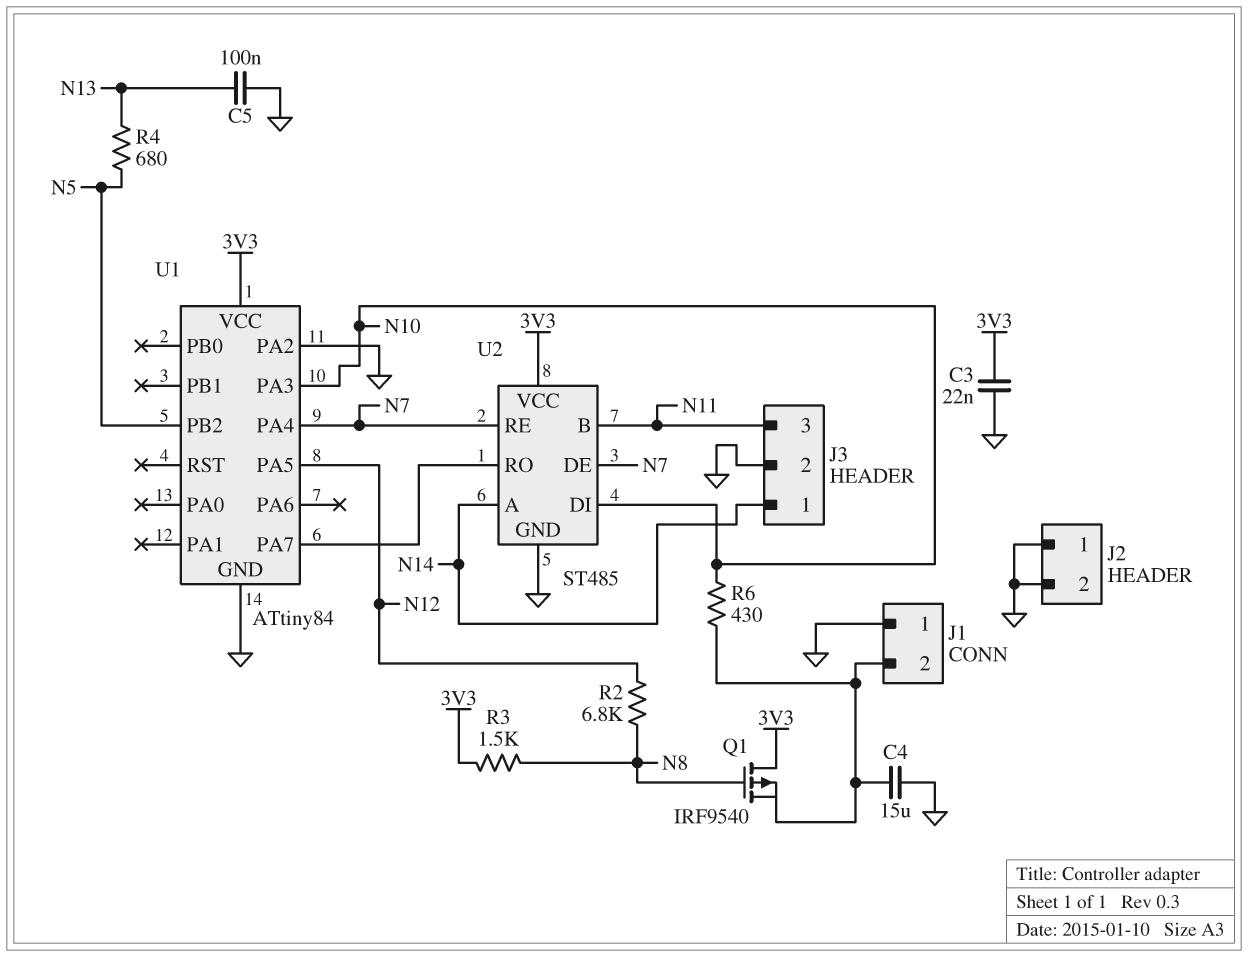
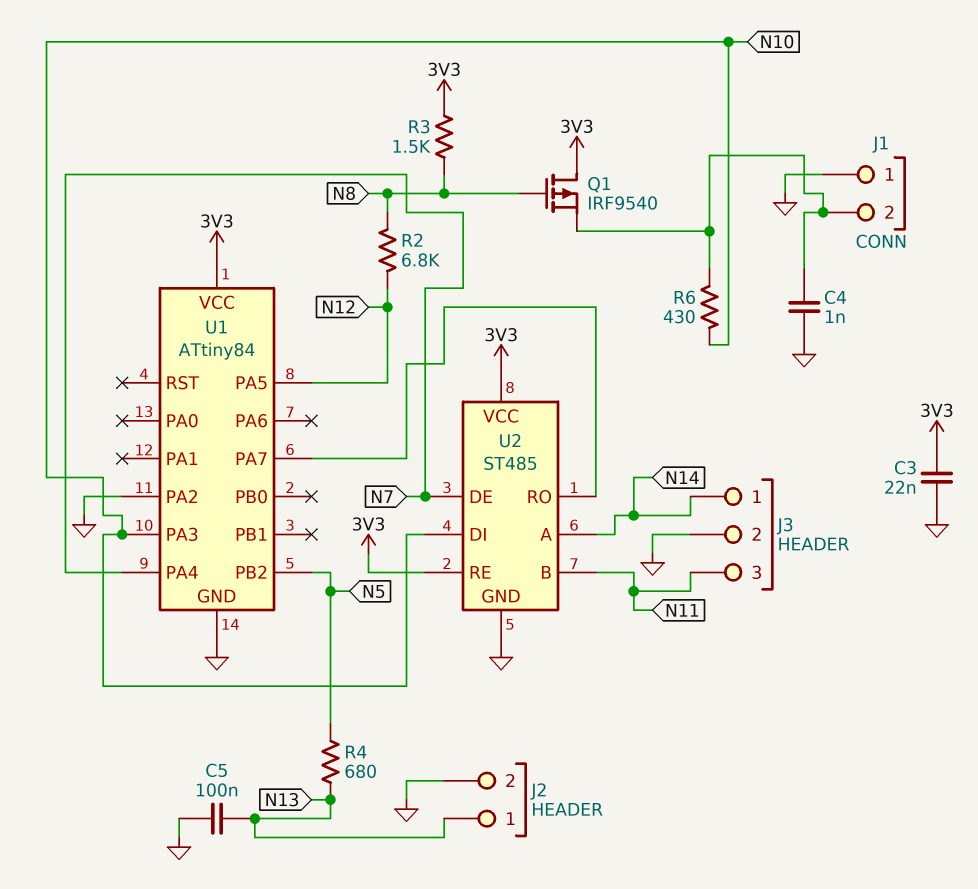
C4: 15uF (GND, J1/2) -> 1nF (GND, J1/2)
J2 pin 1: GND -> N13
U2 pin RE: N7 -> 3V3

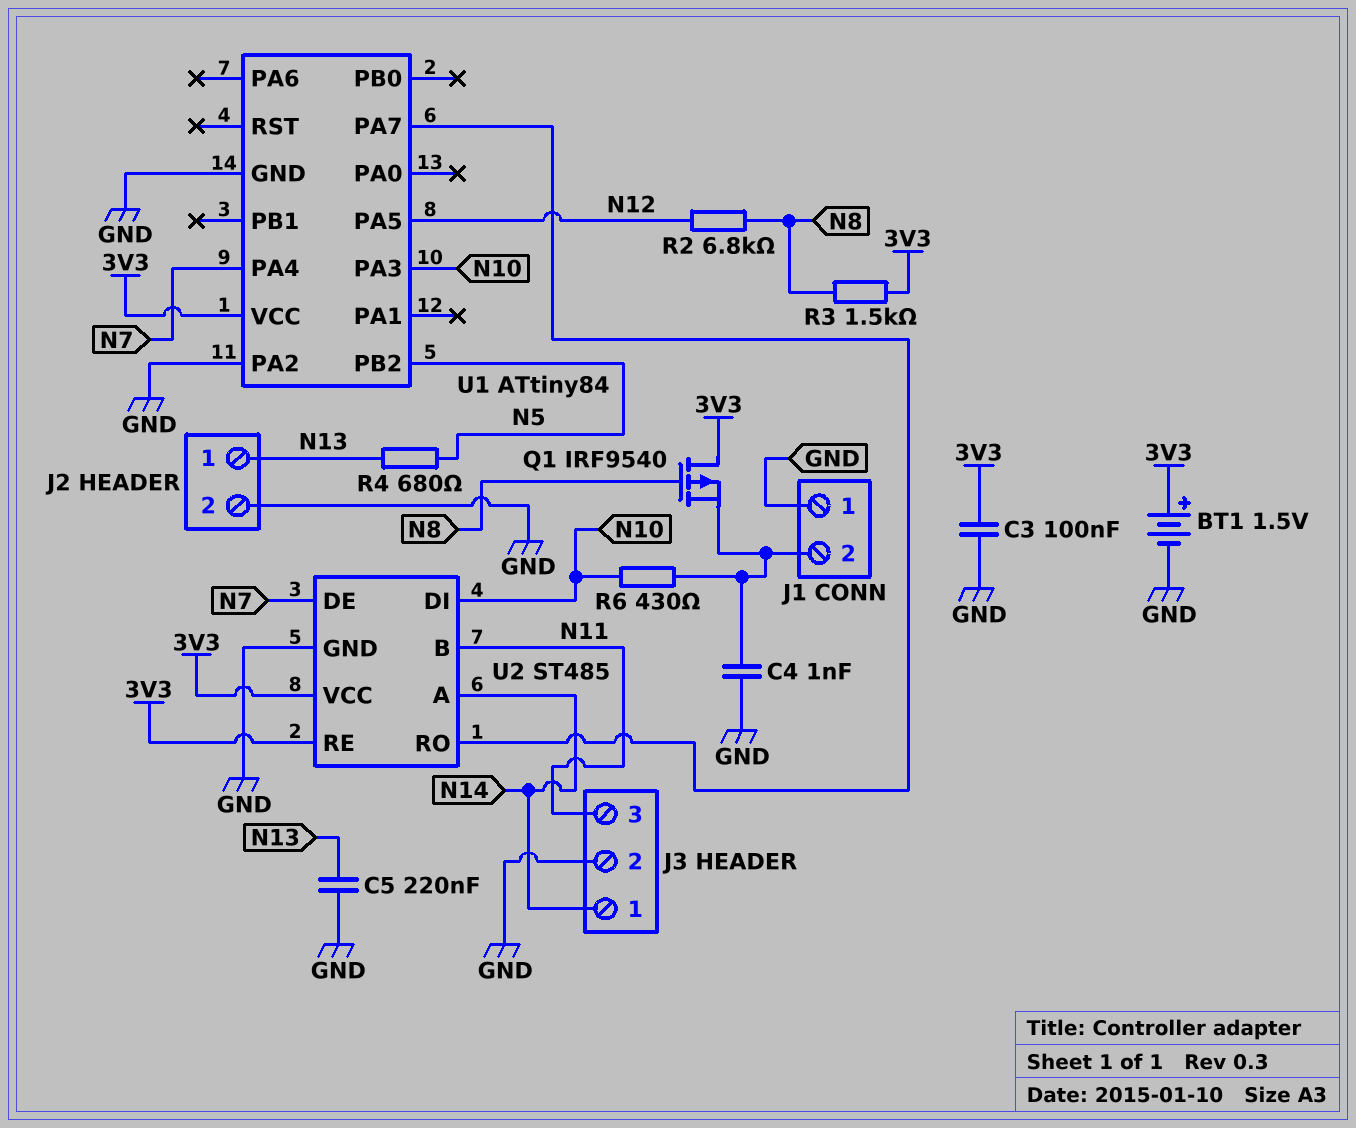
BT1: none -> 1.5V (plus 3V3, minus GND)
C3: 22nF (3V3, GND) -> 100nF (3V3, GND)
C5: 100nF (GND, N13) -> 220nF (GND, N13)

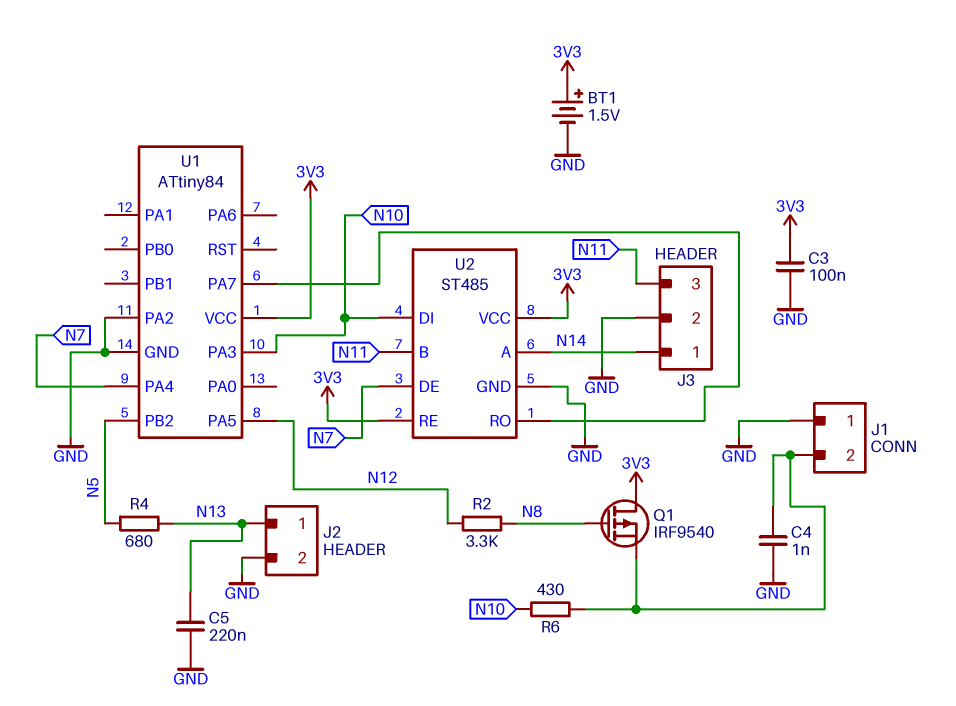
R2: 6.8k (N8, N12) -> 3.3k (N8, N12)
R3: 1.5k (3V3, N8) -> none

